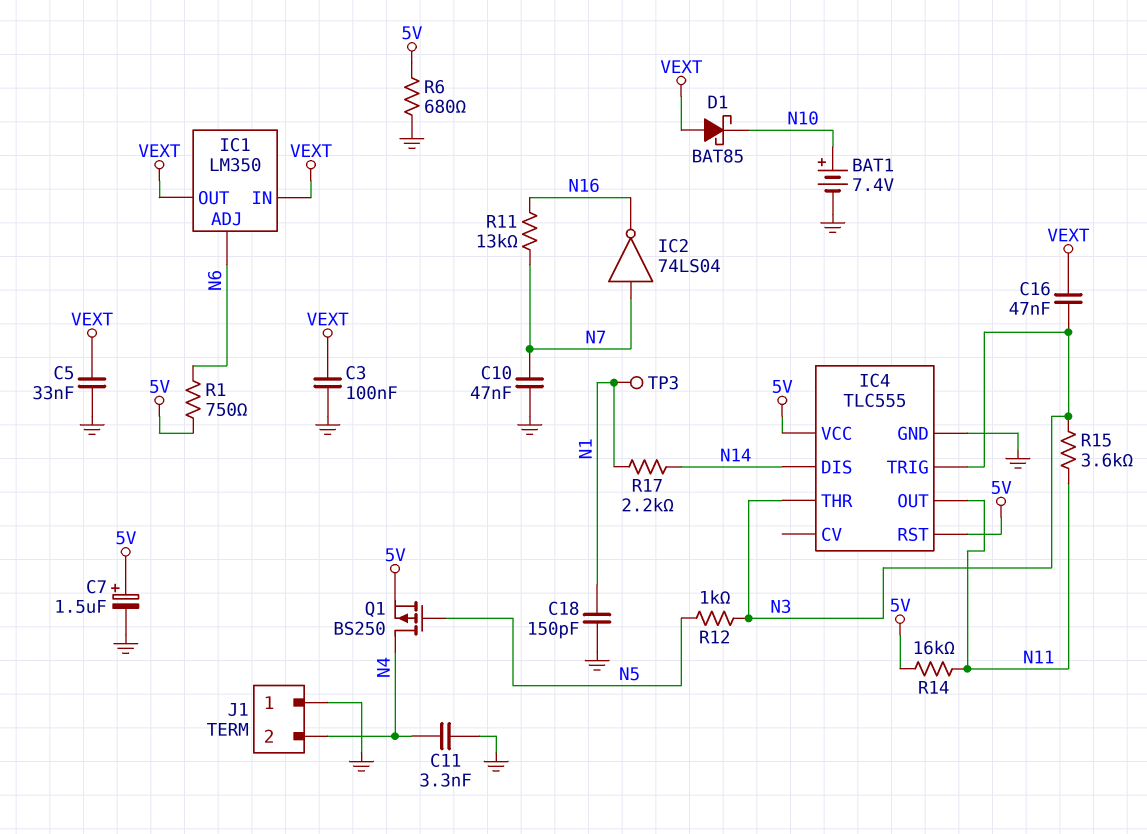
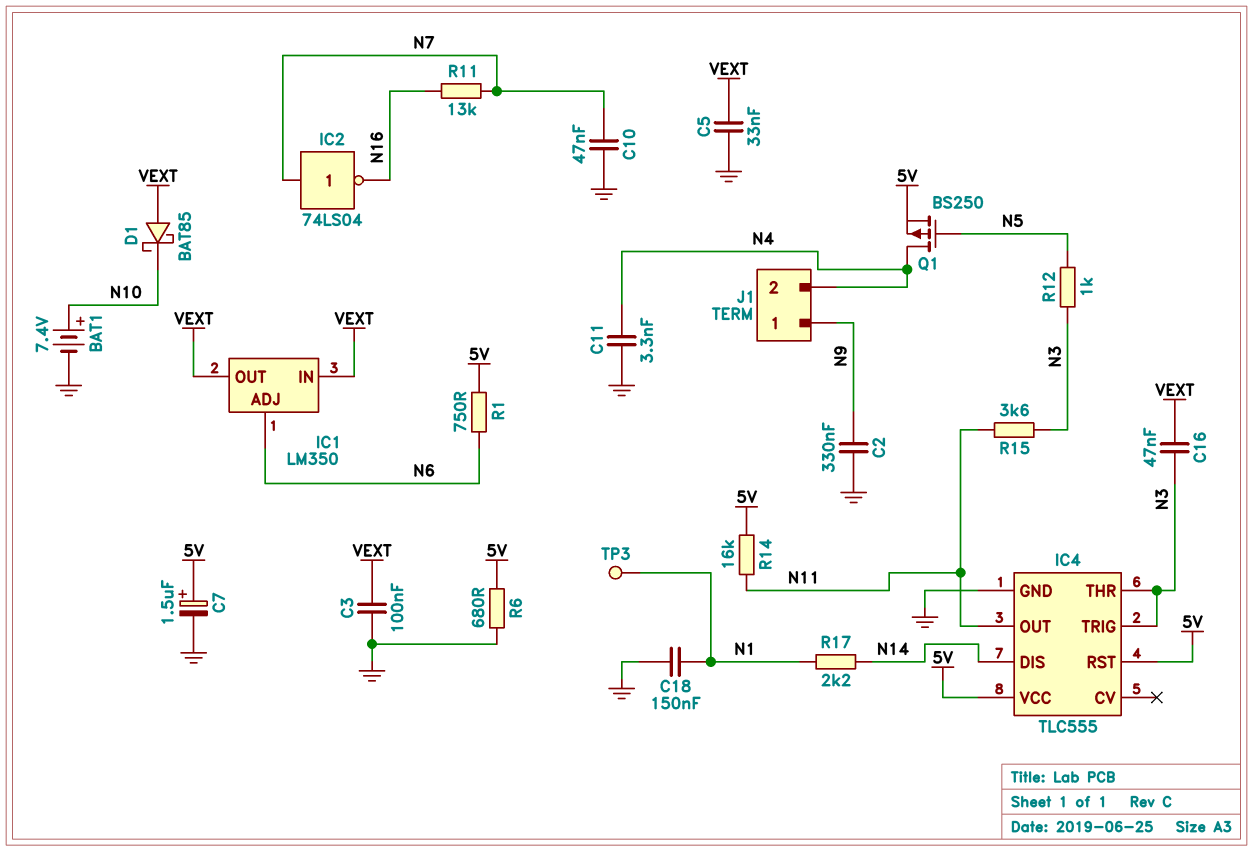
C2: none -> 330nF (GND, N9)
C18: 150pF (GND, N1) -> 150nF (GND, N1)
J1 pin 1: GND -> N9

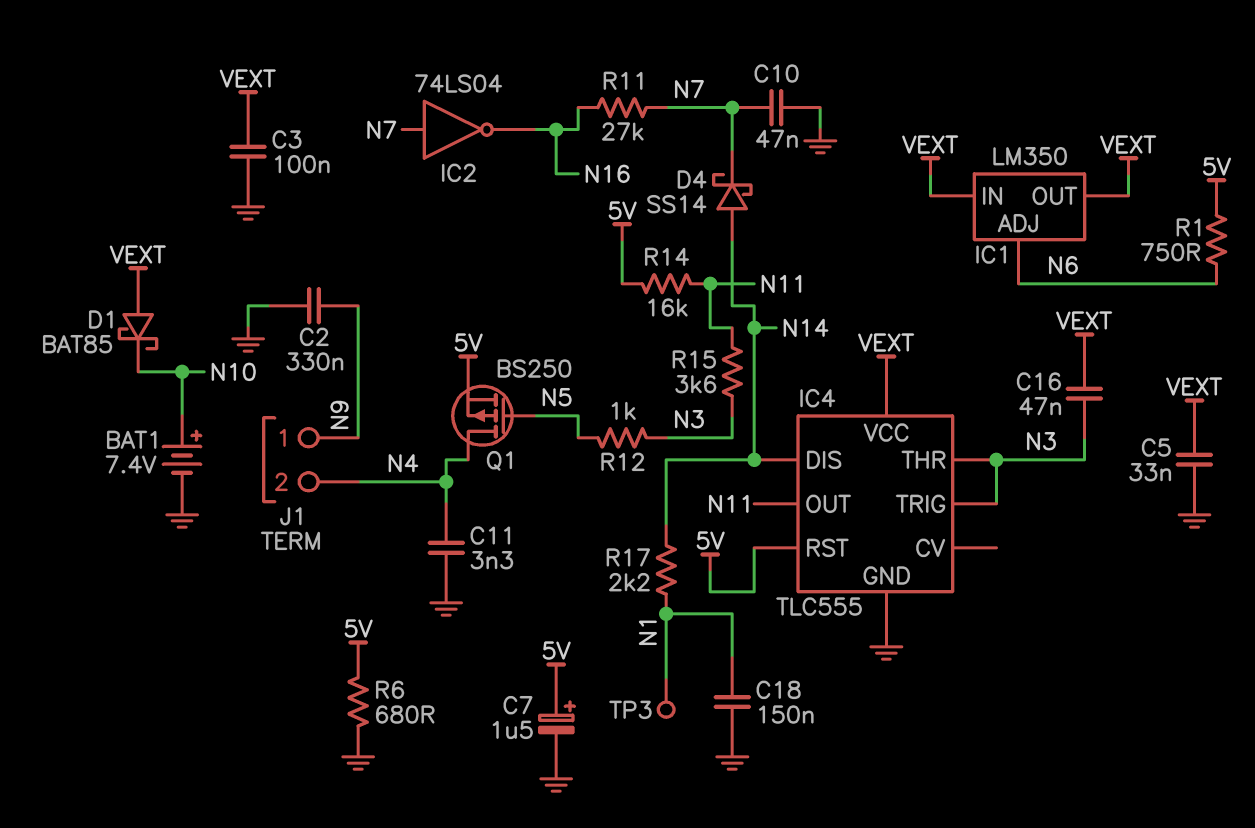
D4: none -> schottky SS14 (A N14, K N7)
IC4 pin VCC: 5V -> VEXT
R11: 13k (N7, N16) -> 27k (N7, N16)

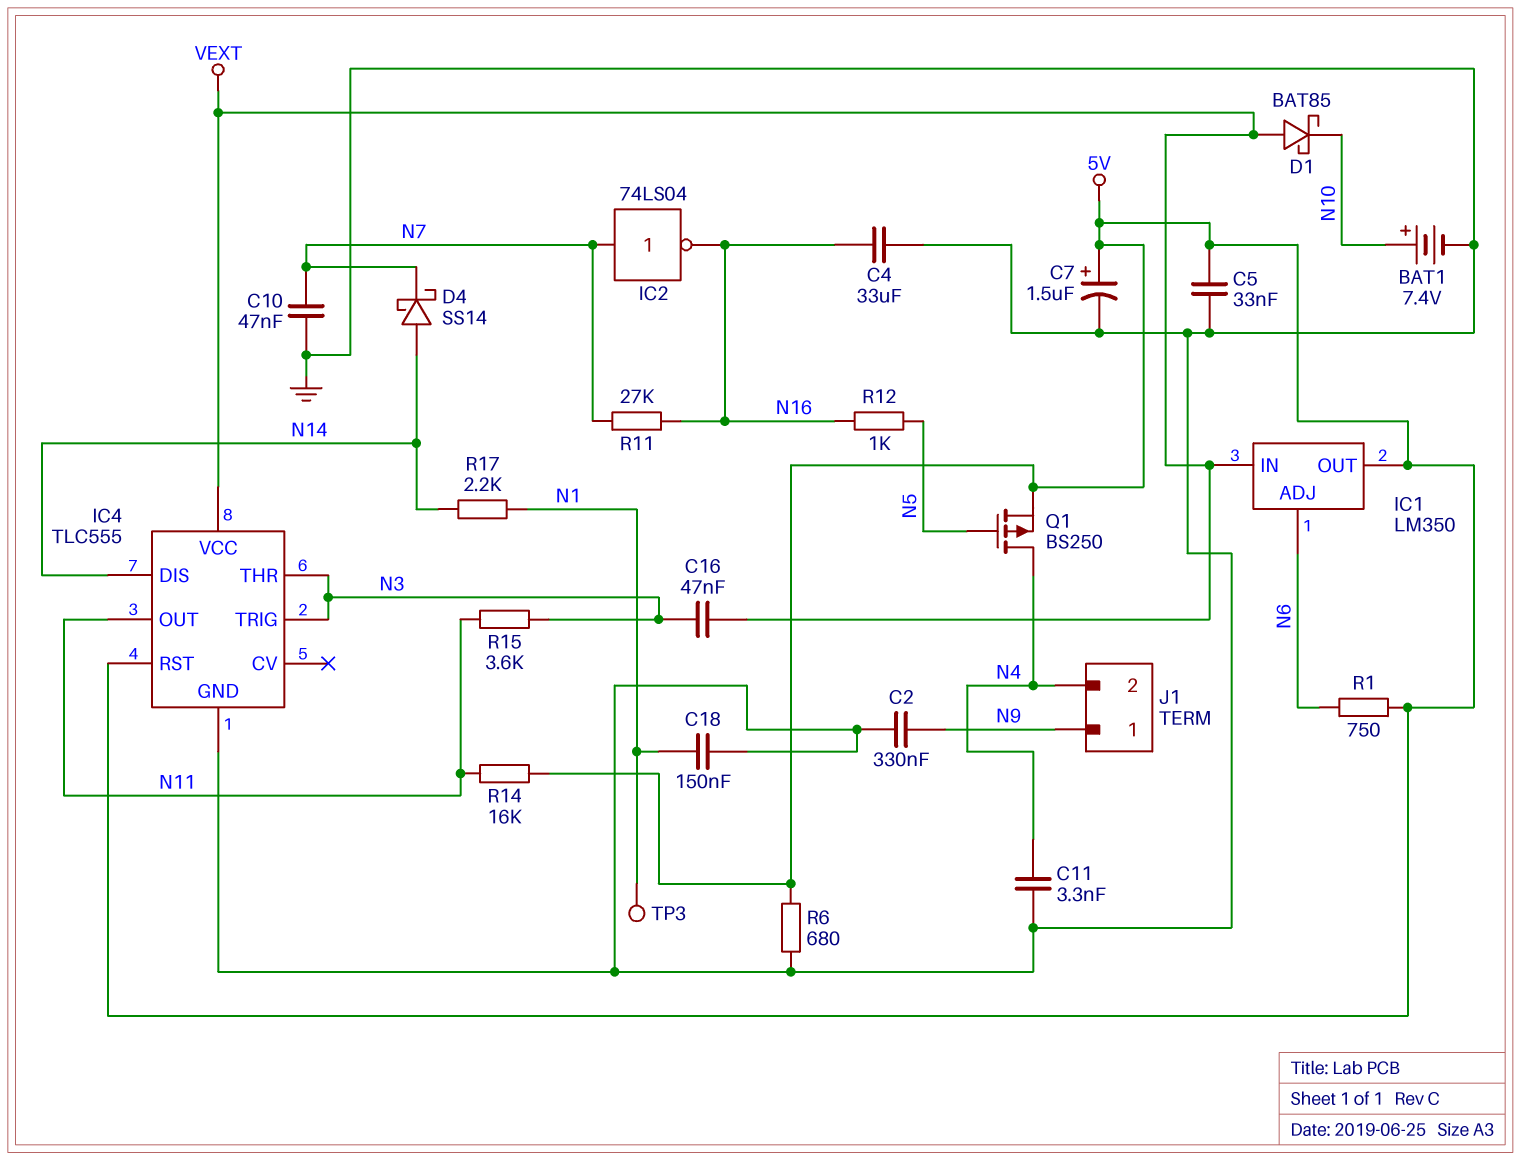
C3: 100nF (GND, VEXT) -> none
C4: none -> 33uF (GND, N16)
C5: 33nF (GND, VEXT) -> 33nF (5V, GND)
IC1 pin OUT: VEXT -> 5V
R12: 1k (N3, N5) -> 1k (N5, N16)

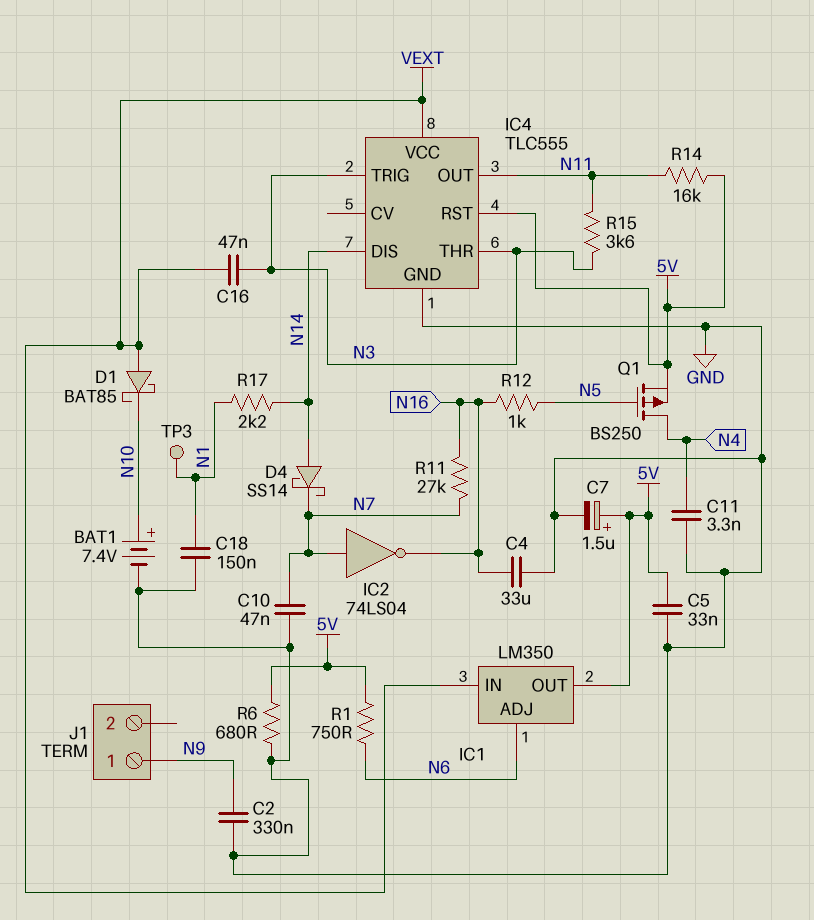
J1 pin 2: N4 -> none

